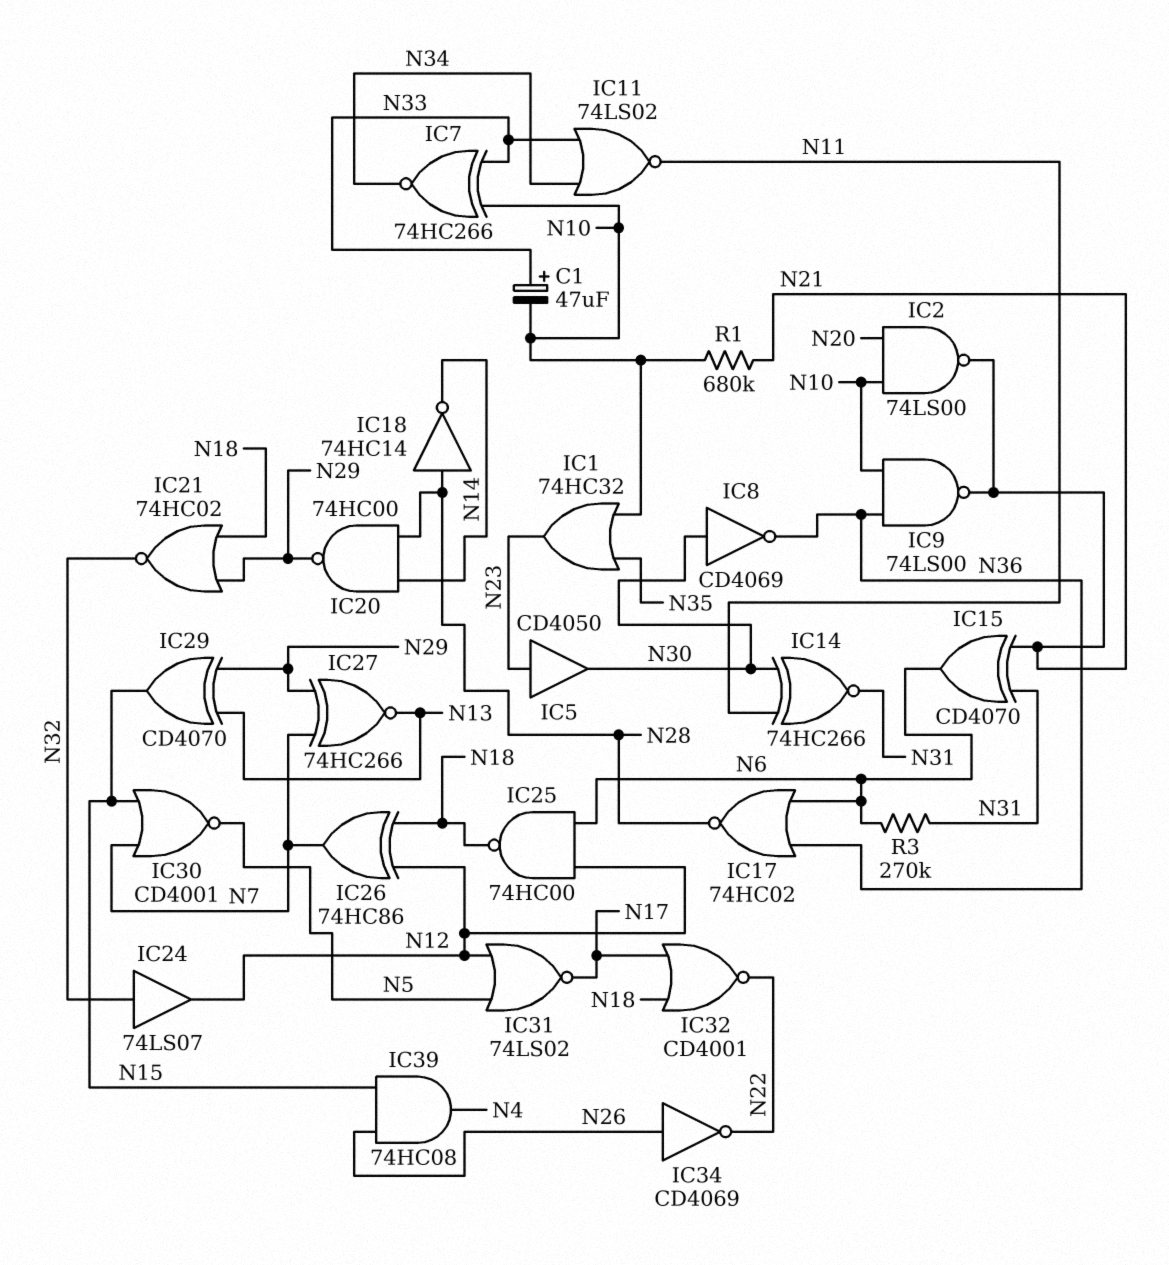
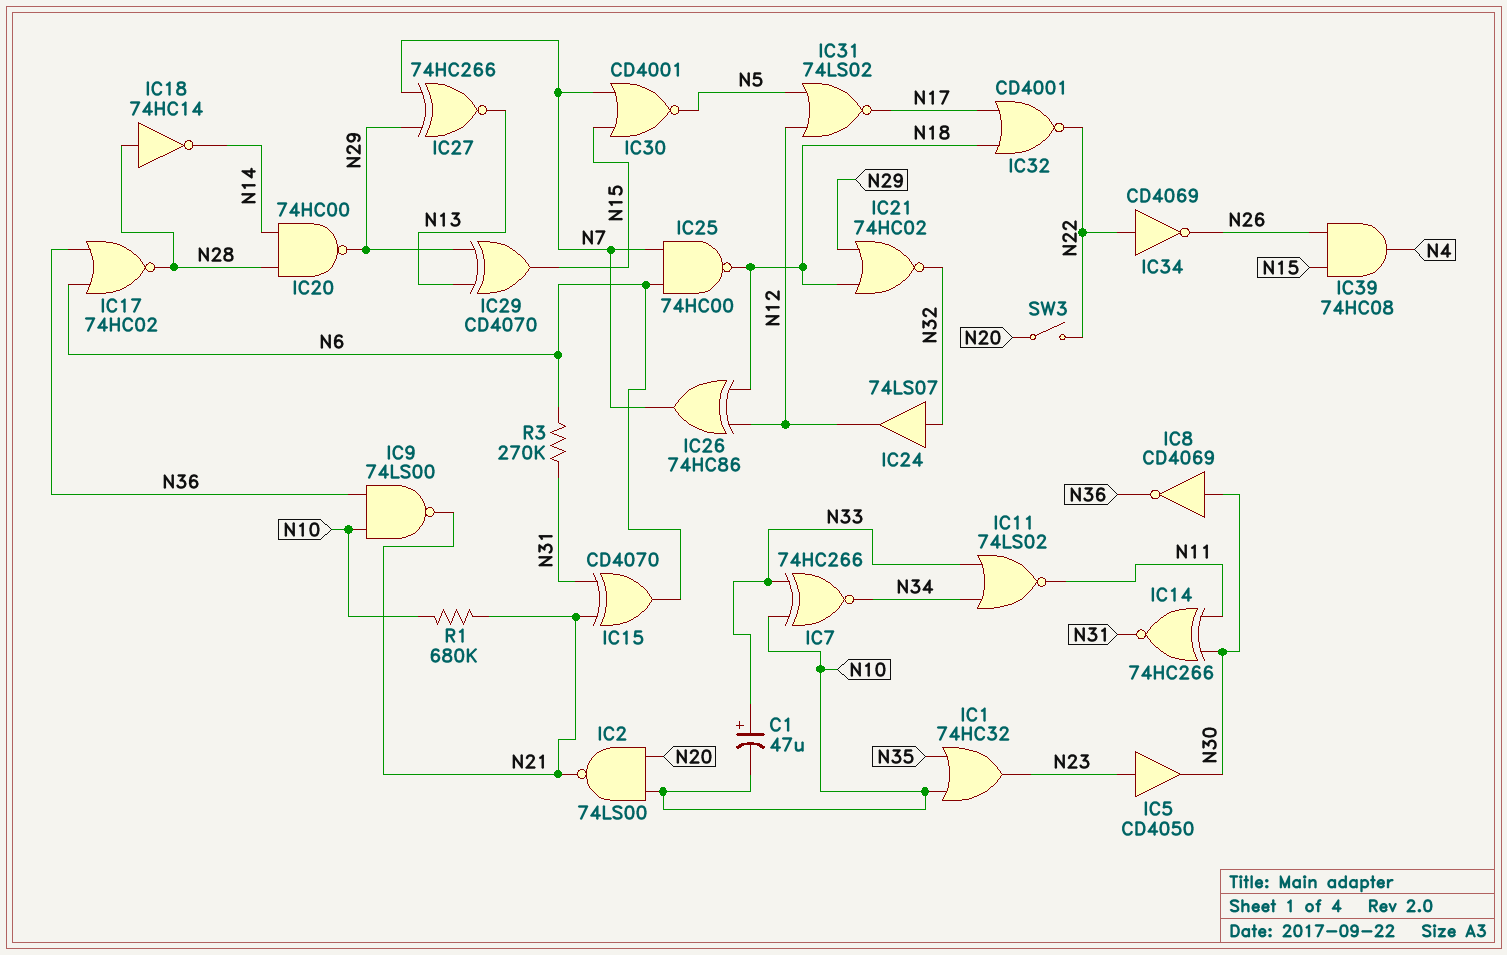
IC25: NAND 74HC00 (in N6, in N12, out N18) -> NAND 74HC00 (in N6, in N7, out N18)
IC34: NOT CD4069 (in N26, out N22) -> NOT CD4069 (in N22, out N26)
SW3: none -> switch (N20, N22)

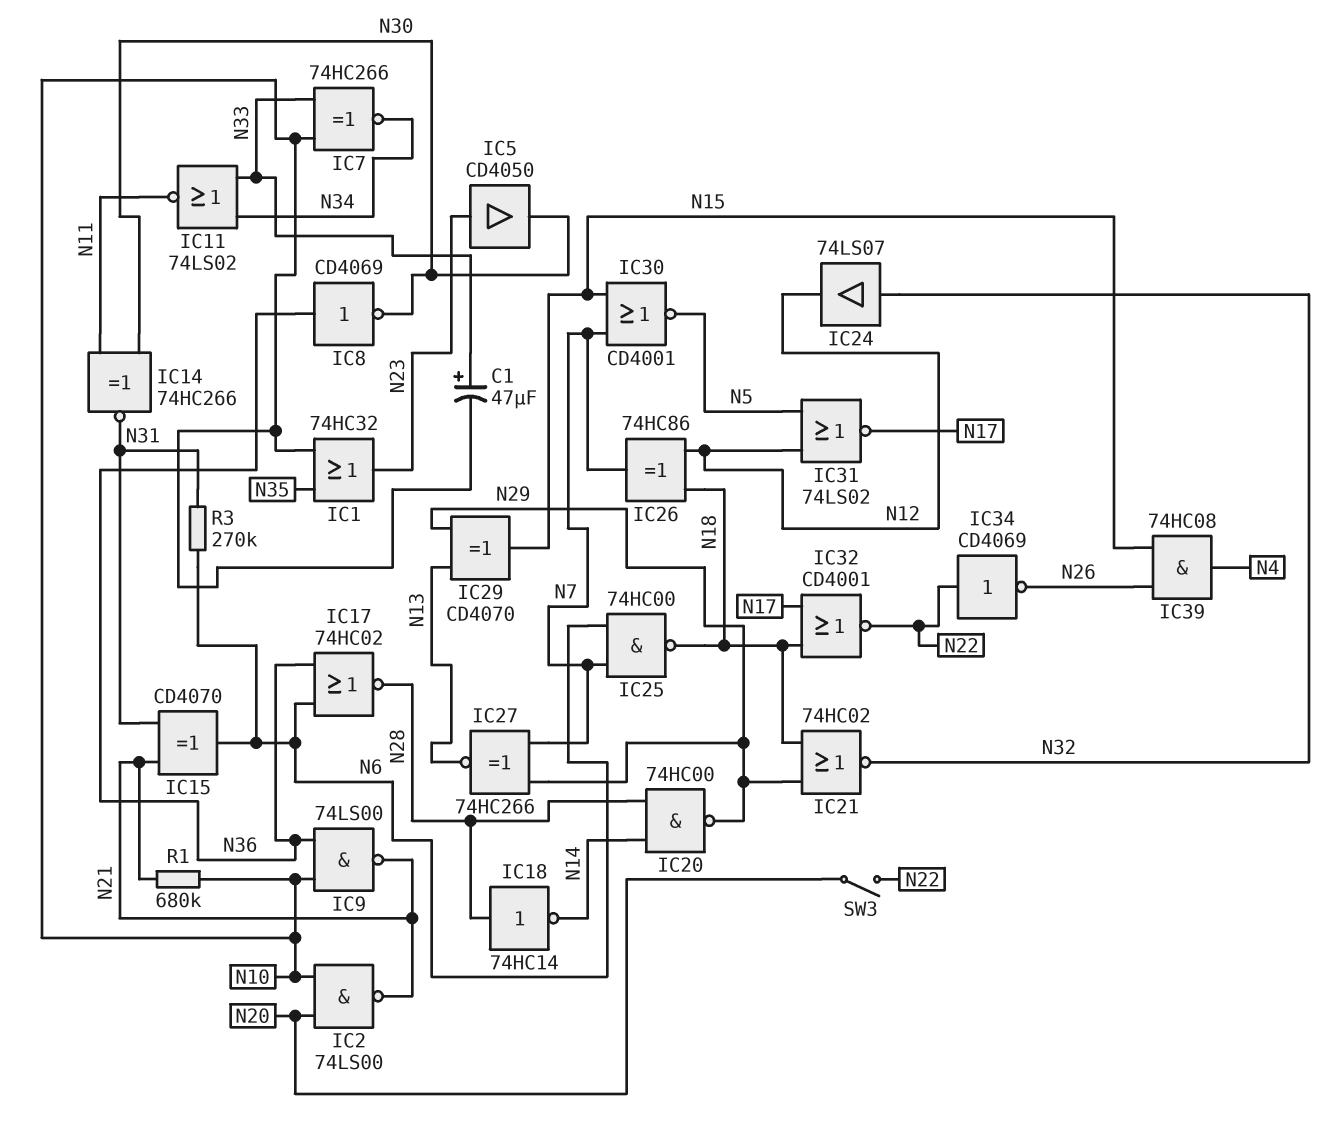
IC8: NOT CD4069 (in N30, out N36) -> NOT CD4069 (in N36, out N30)

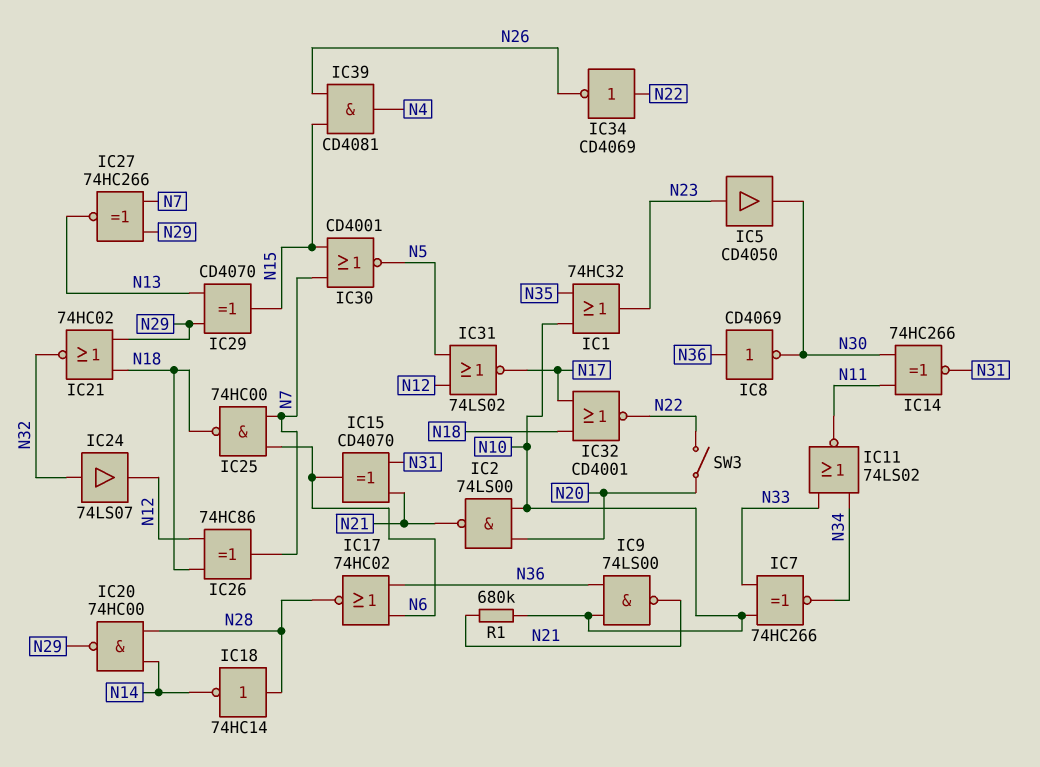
C1: 47uF (plus N33, minus N10) -> none
IC39: AND 74HC08 (in N15, in N26, out N4) -> AND CD4081 (in N15, in N26, out N4)
R3: 270k (N6, N31) -> none

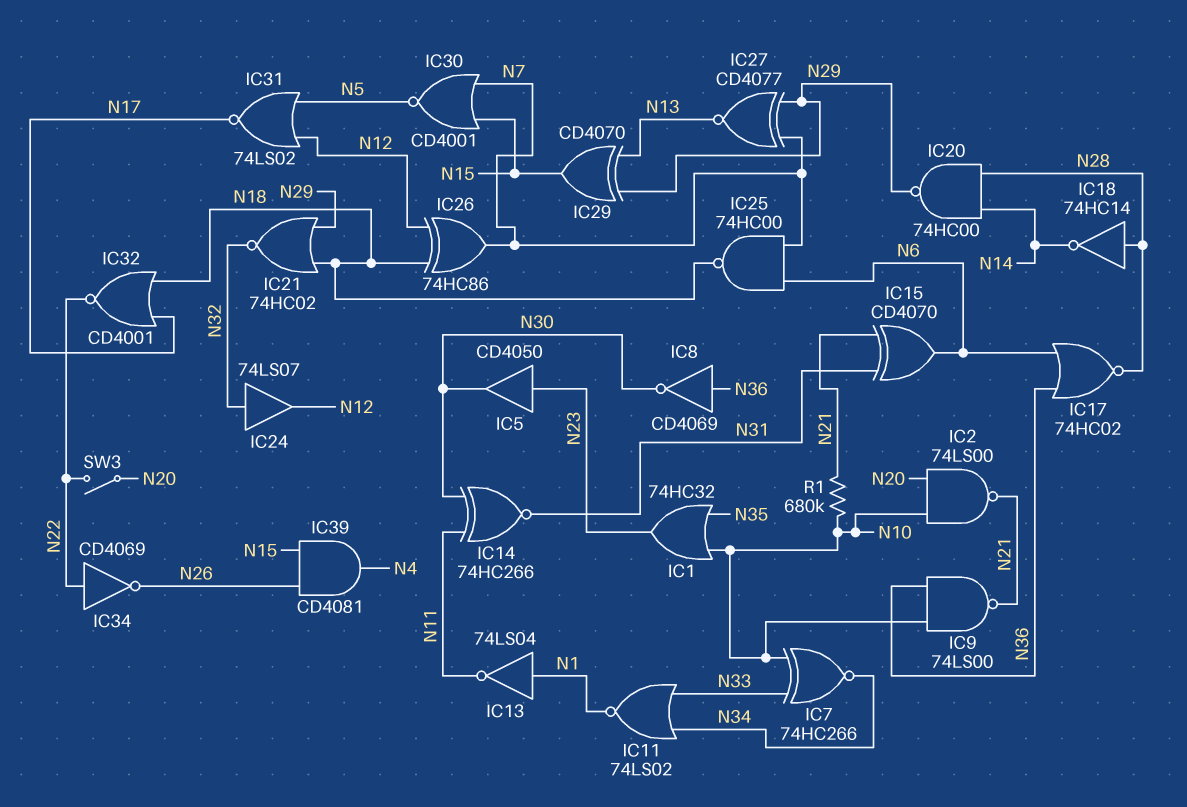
IC11: NOR 74LS02 (in N33, in N34, out N11) -> NOR 74LS02 (in N33, in N34, out N1)
IC13: none -> NOT 74LS04 (in N1, out N11)
IC27: XNOR 74HC266 (in N7, in N29, out N13) -> XNOR CD4077 (in N7, in N29, out N13)

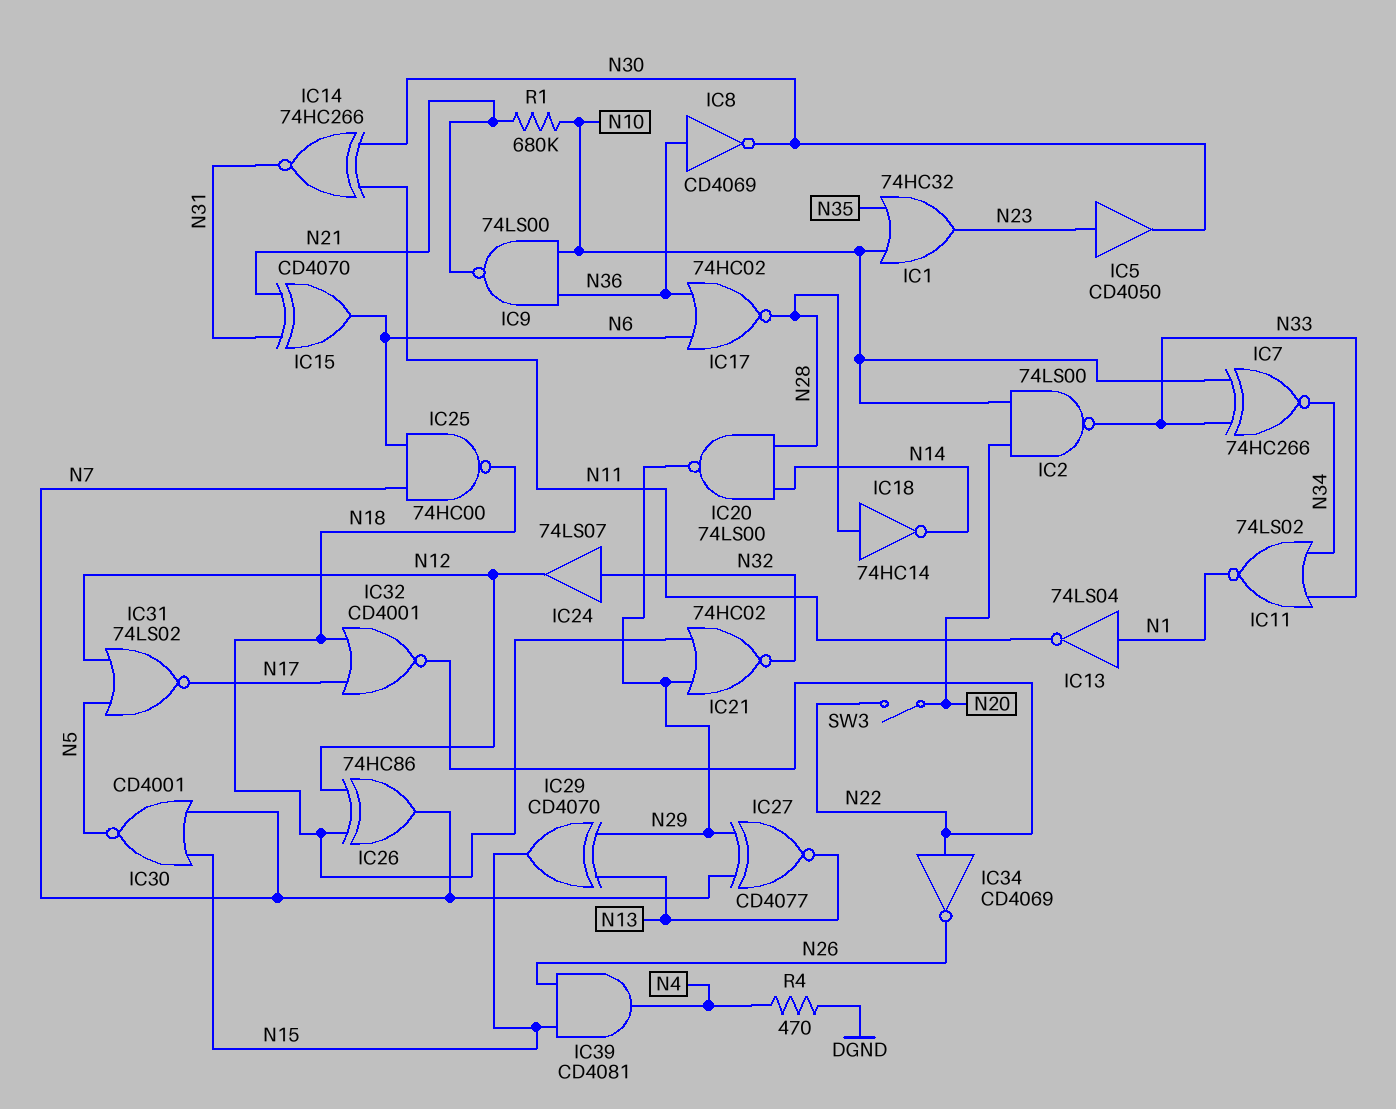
IC2: NAND 74LS00 (in N10, in N20, out N21) -> NAND 74LS00 (in N10, in N20, out N33)
IC20: NAND 74HC00 (in N14, in N28, out N29) -> NAND 74LS00 (in N14, in N28, out N29)
R4: none -> 470 (DGND, N4)

